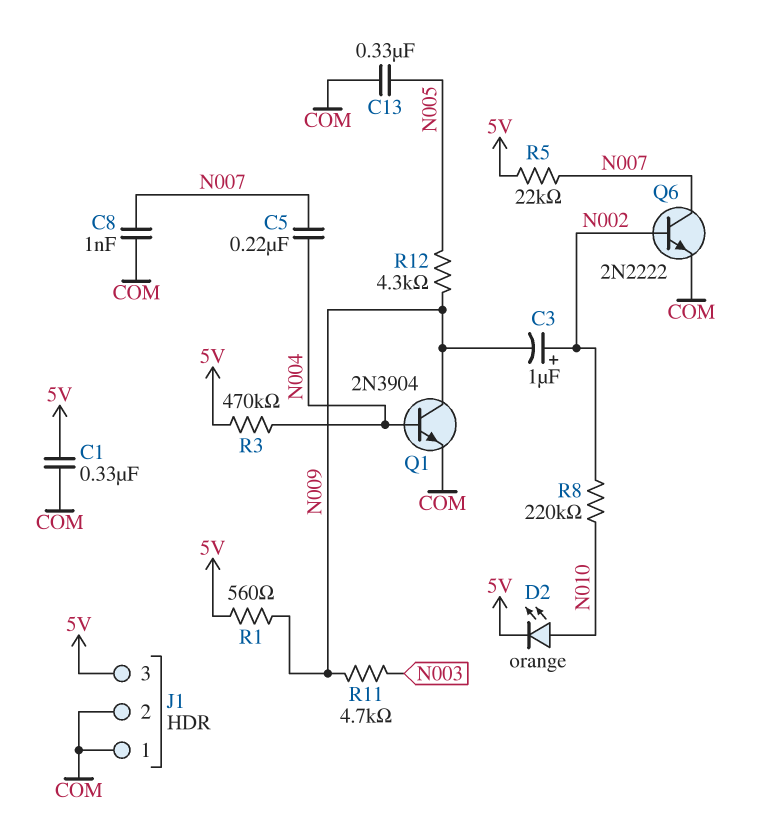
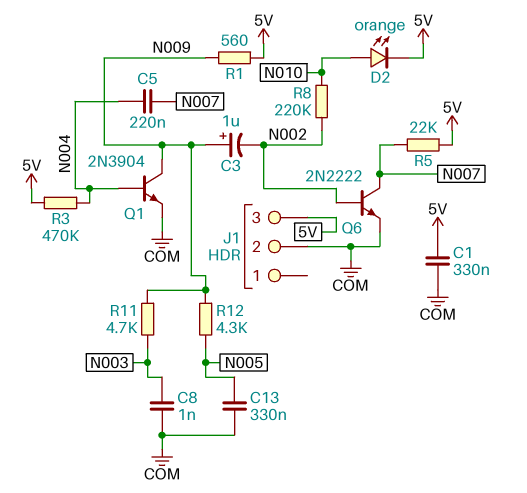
C3: 1uF (plus N002, minus N009) -> 1uF (plus N009, minus N002)
C8: 1nF (COM, N007) -> 1nF (COM, N003)
J1 pin 1: COM -> none

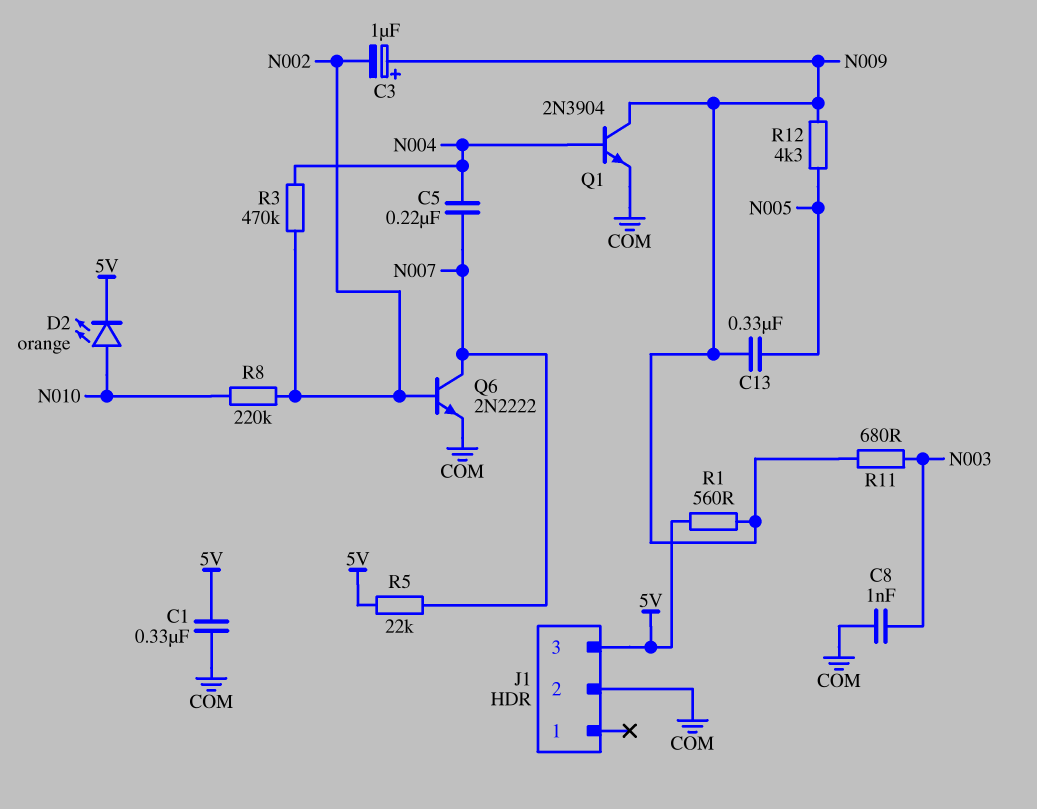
C13: 330nF (COM, N005) -> 330nF (N005, N009)
R3: 470k (5V, N004) -> 470k (N002, N004)
R11: 4.7k (N003, N009) -> 680 (N003, N009)

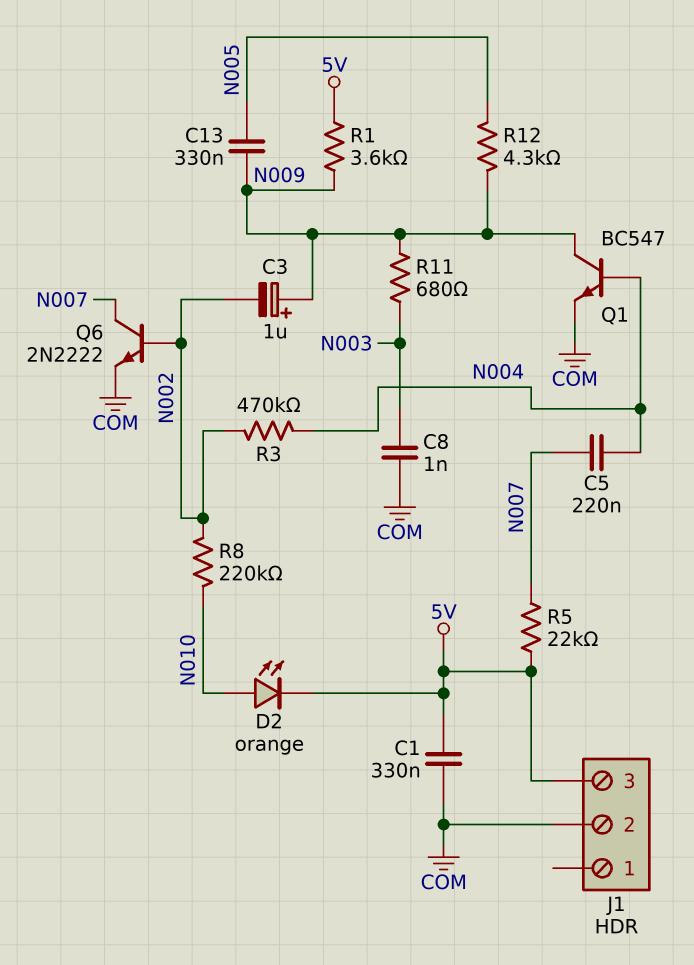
Q1: NPN 2N3904 (B N004, C N009, E COM) -> NPN BC547 (B N004, C N009, E COM)
R1: 560 (5V, N009) -> 3.6k (5V, N009)

